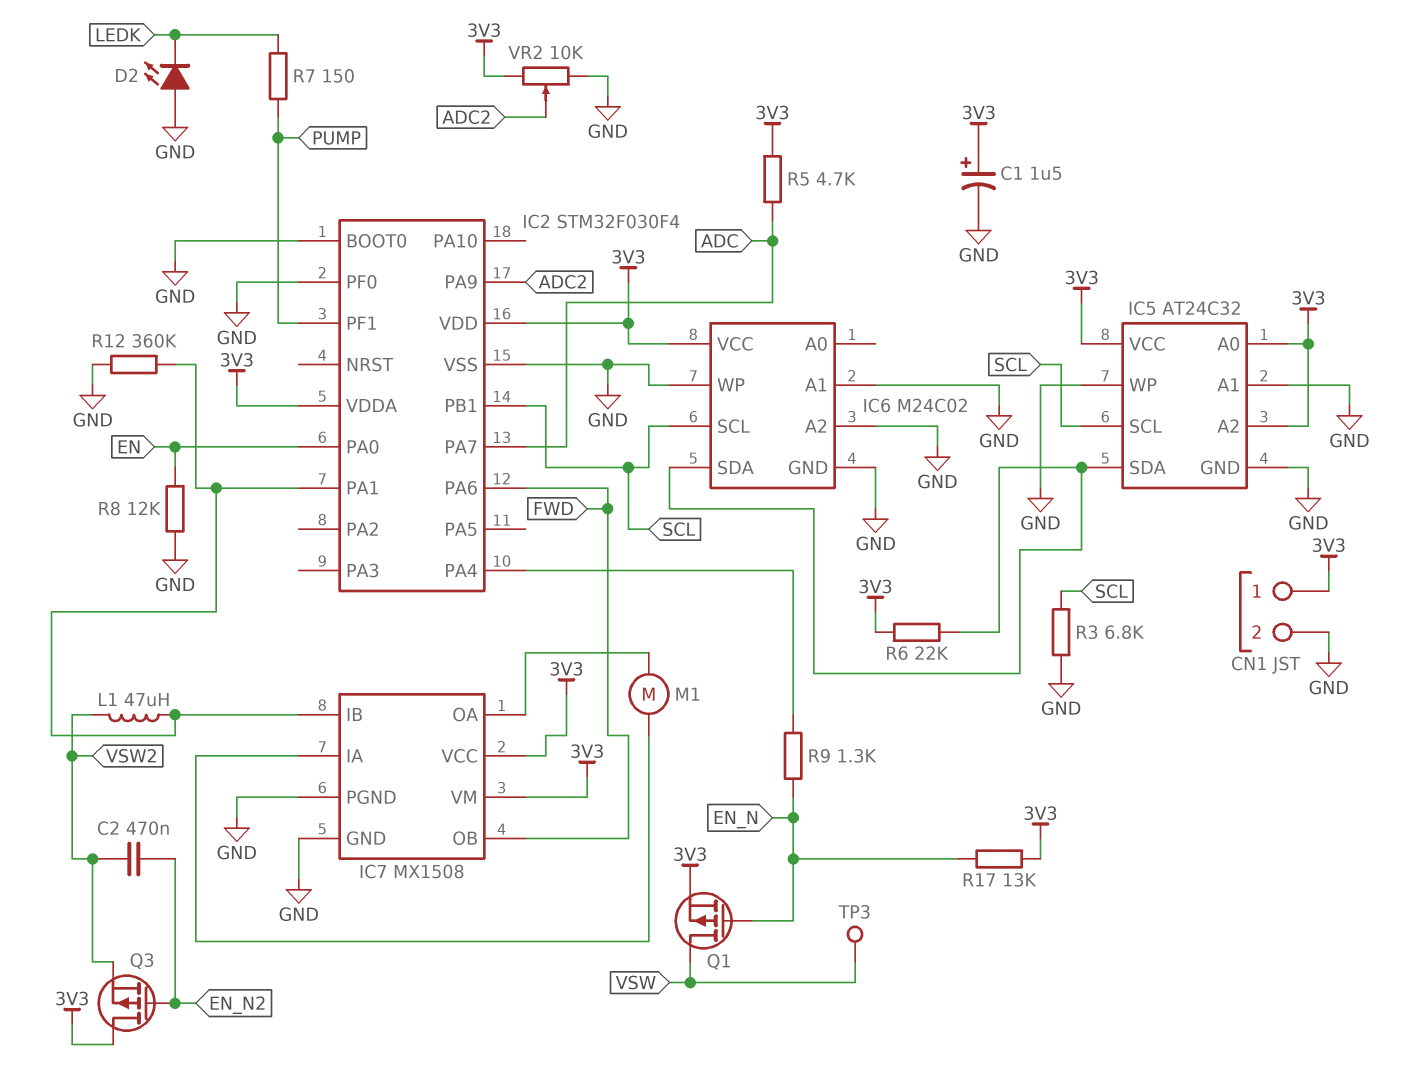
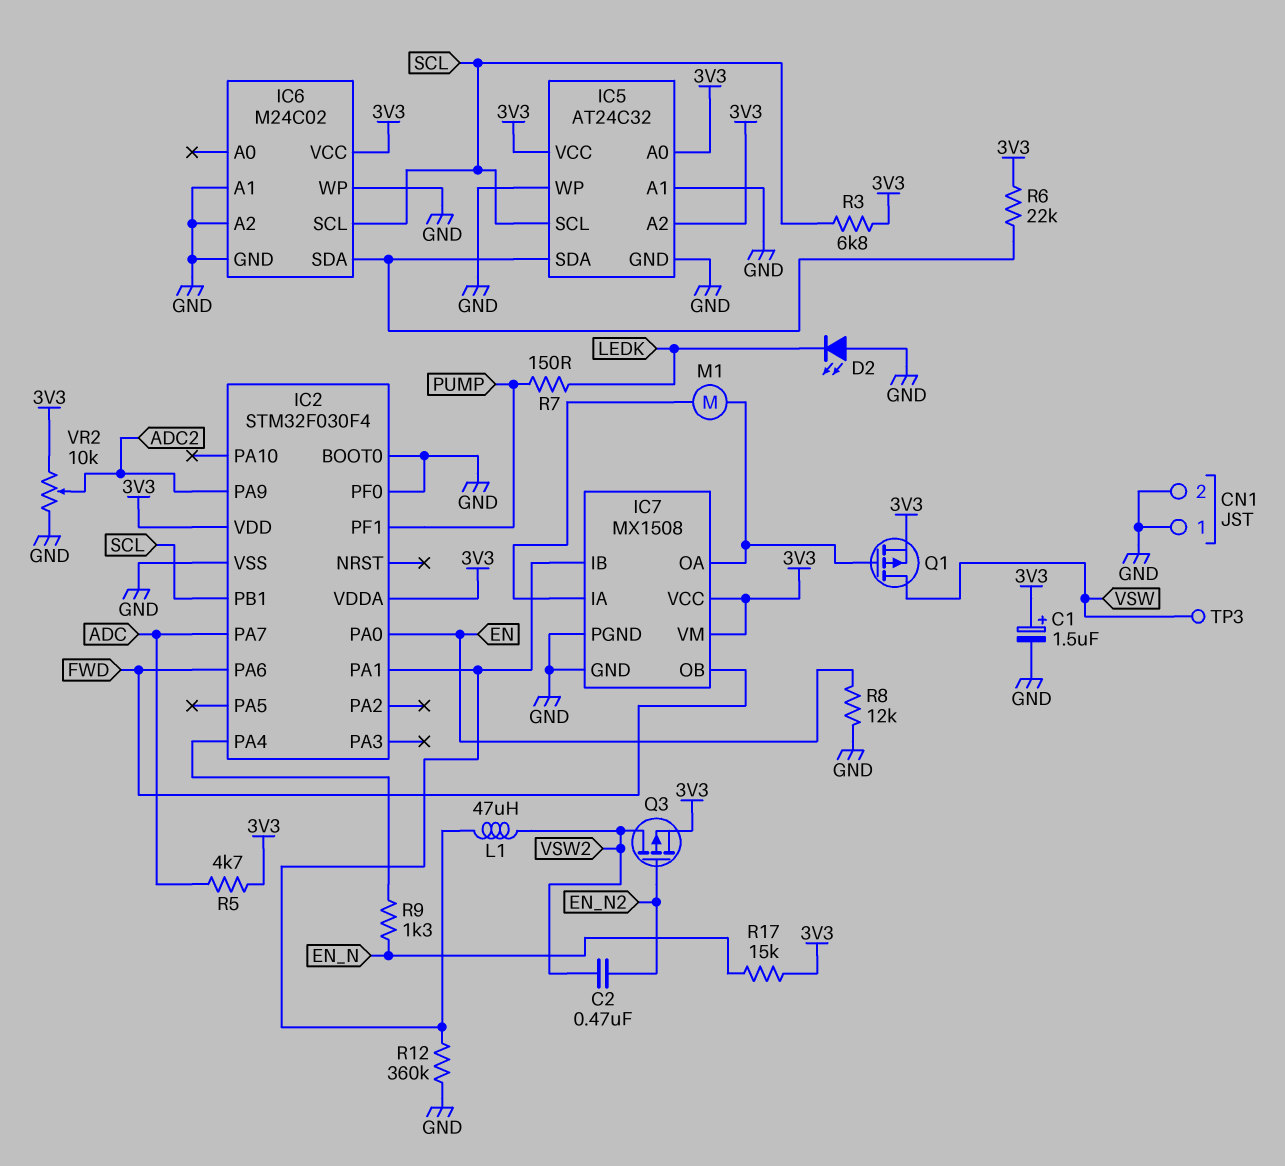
CN1 pin 1: 3V3 -> GND
Q1: PMOS (G EN_N, D VSW, S 3V3) -> PMOS (G IC7/OA, D VSW, S 3V3)
Q3: PMOS (G EN_N2, D 3V3, S VSW2) -> PMOS (G EN_N2, D VSW2, S 3V3)
R3: 6.8k (GND, SCL) -> 6.8k (3V3, SCL)
R17: 13k (3V3, EN_N) -> 15k (3V3, EN_N)

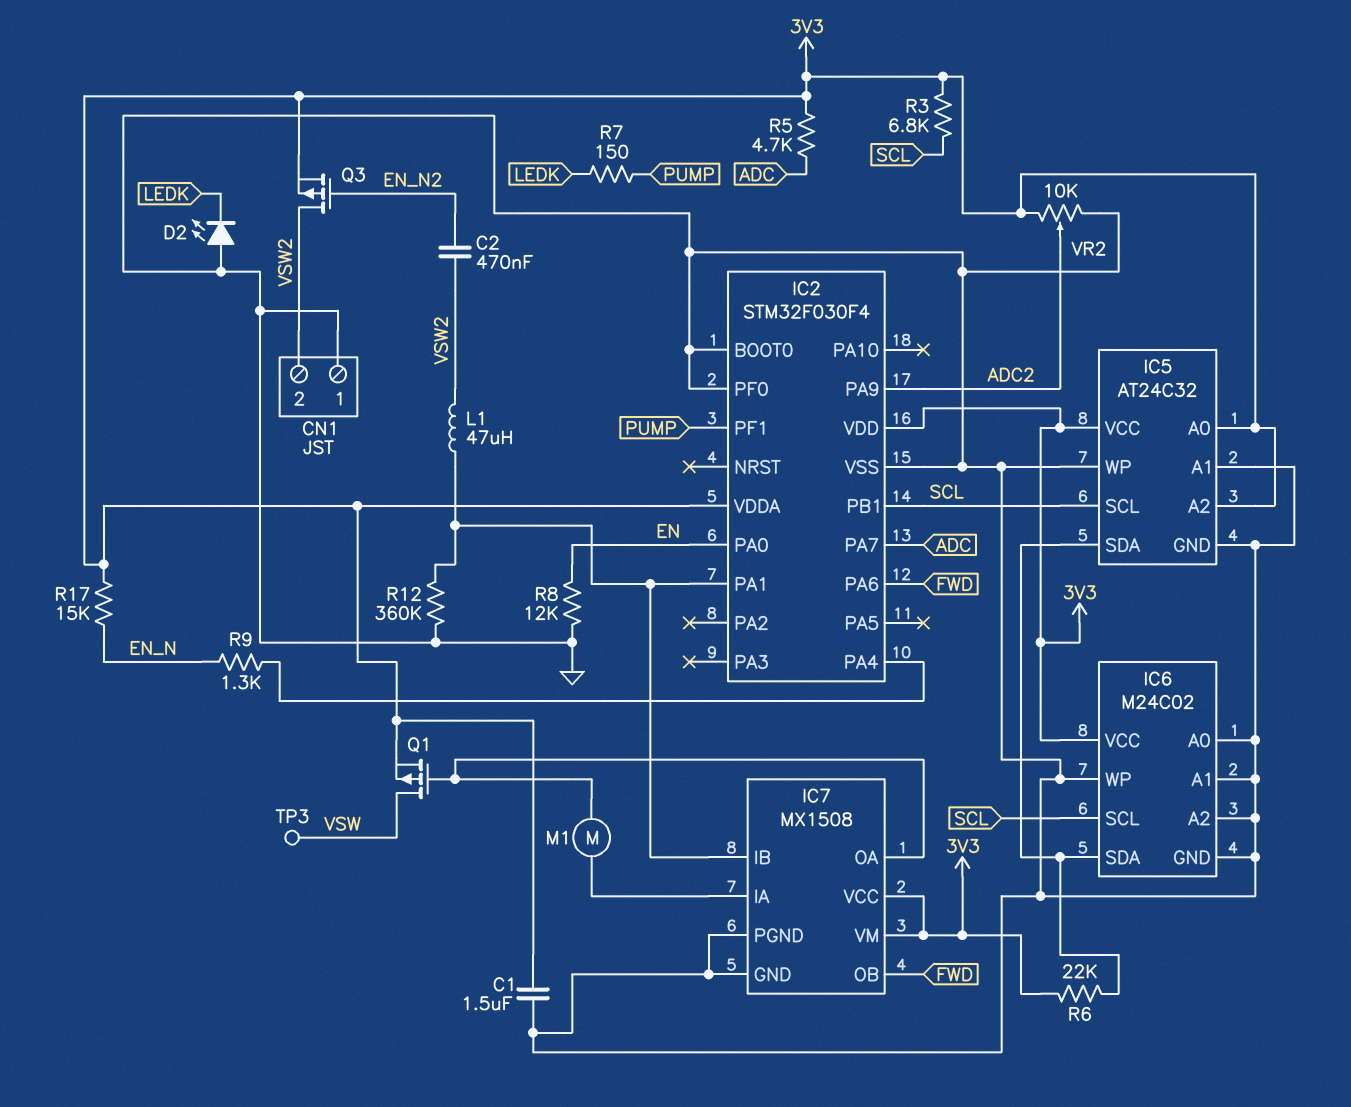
C1: 1.5uF (plus 3V3, minus GND) -> 1.5uF (3V3, GND)
CN1 pin 2: GND -> VSW2
IC6 pin A0: none -> GND

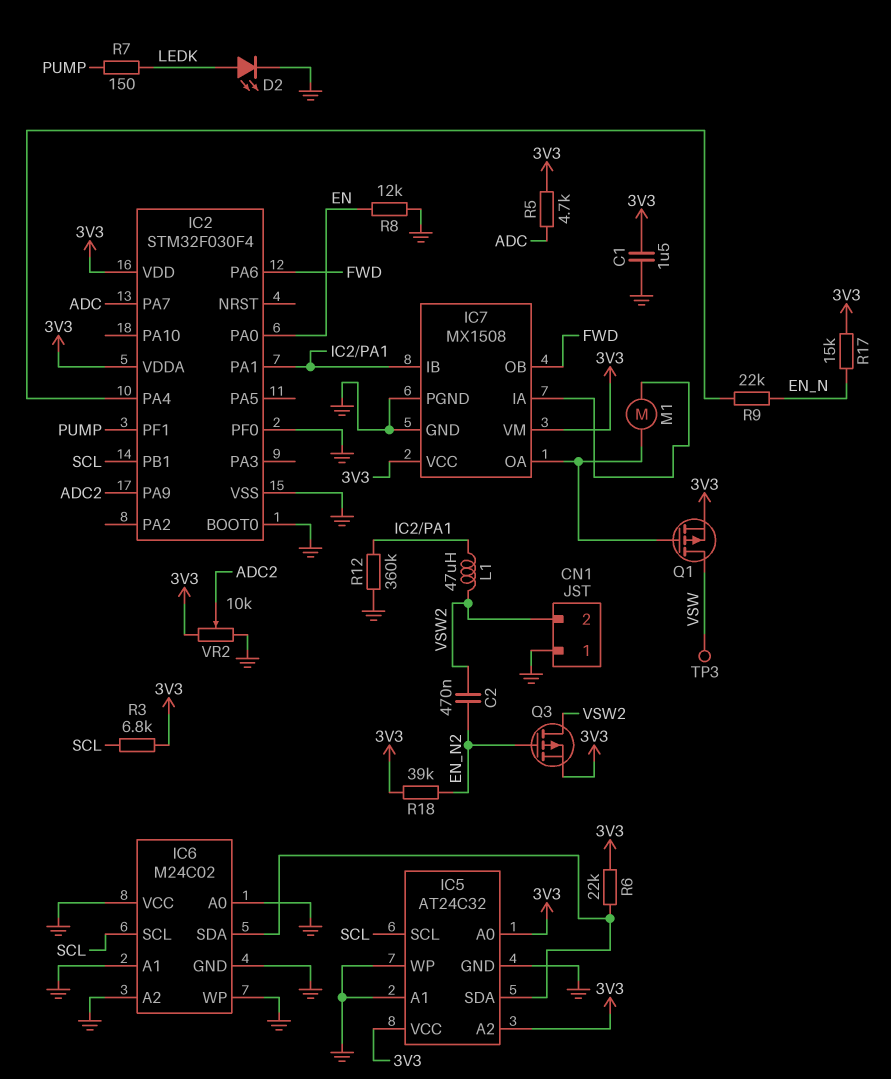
D2: LED (A GND, K LEDK) -> LED (A LEDK, K GND)
IC6 pin VCC: 3V3 -> GND
R9: 1.3k (EN_N, IC2/PA4) -> 22k (EN_N, IC2/PA4)
R18: none -> 39k (3V3, EN_N2)

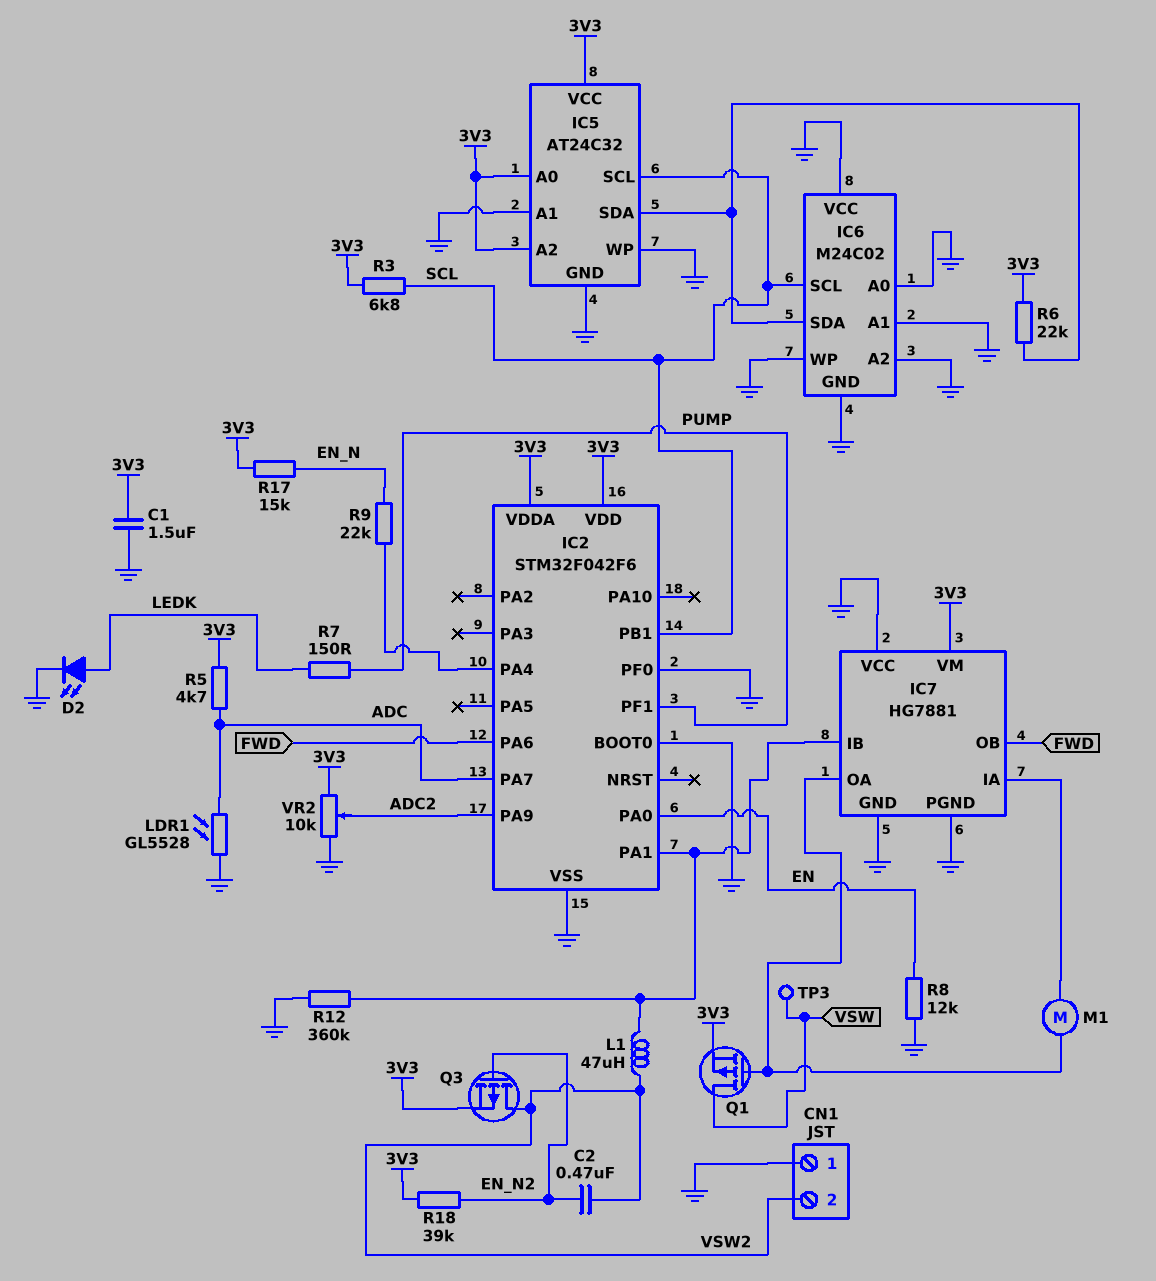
IC2: STM32F030F4 -> STM32F042F6
IC7: MX1508 -> HG7881
IC7 pin VCC: 3V3 -> GND
LDR1: none -> GL5528 (ADC, GND)

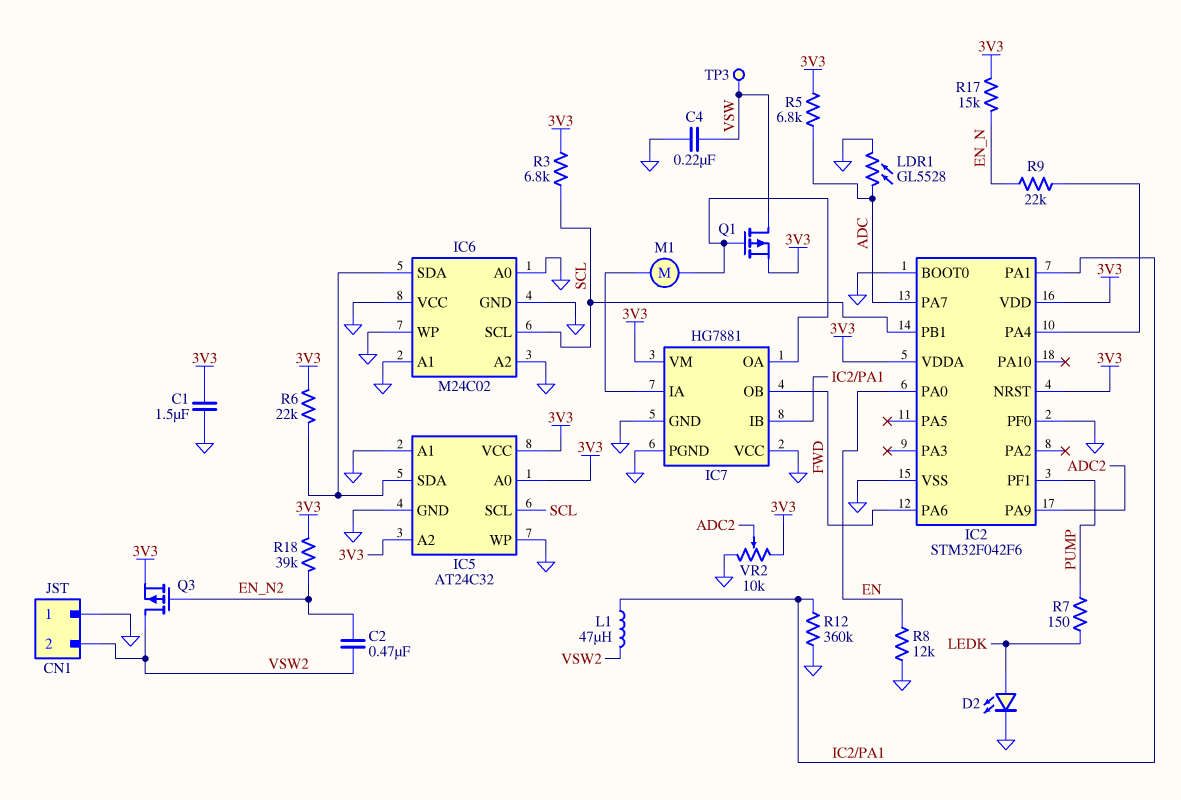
C4: none -> 220nF (GND, VSW)
IC2 pin NRST: none -> 3V3
R5: 4.7k (3V3, ADC) -> 6.8k (3V3, ADC)

